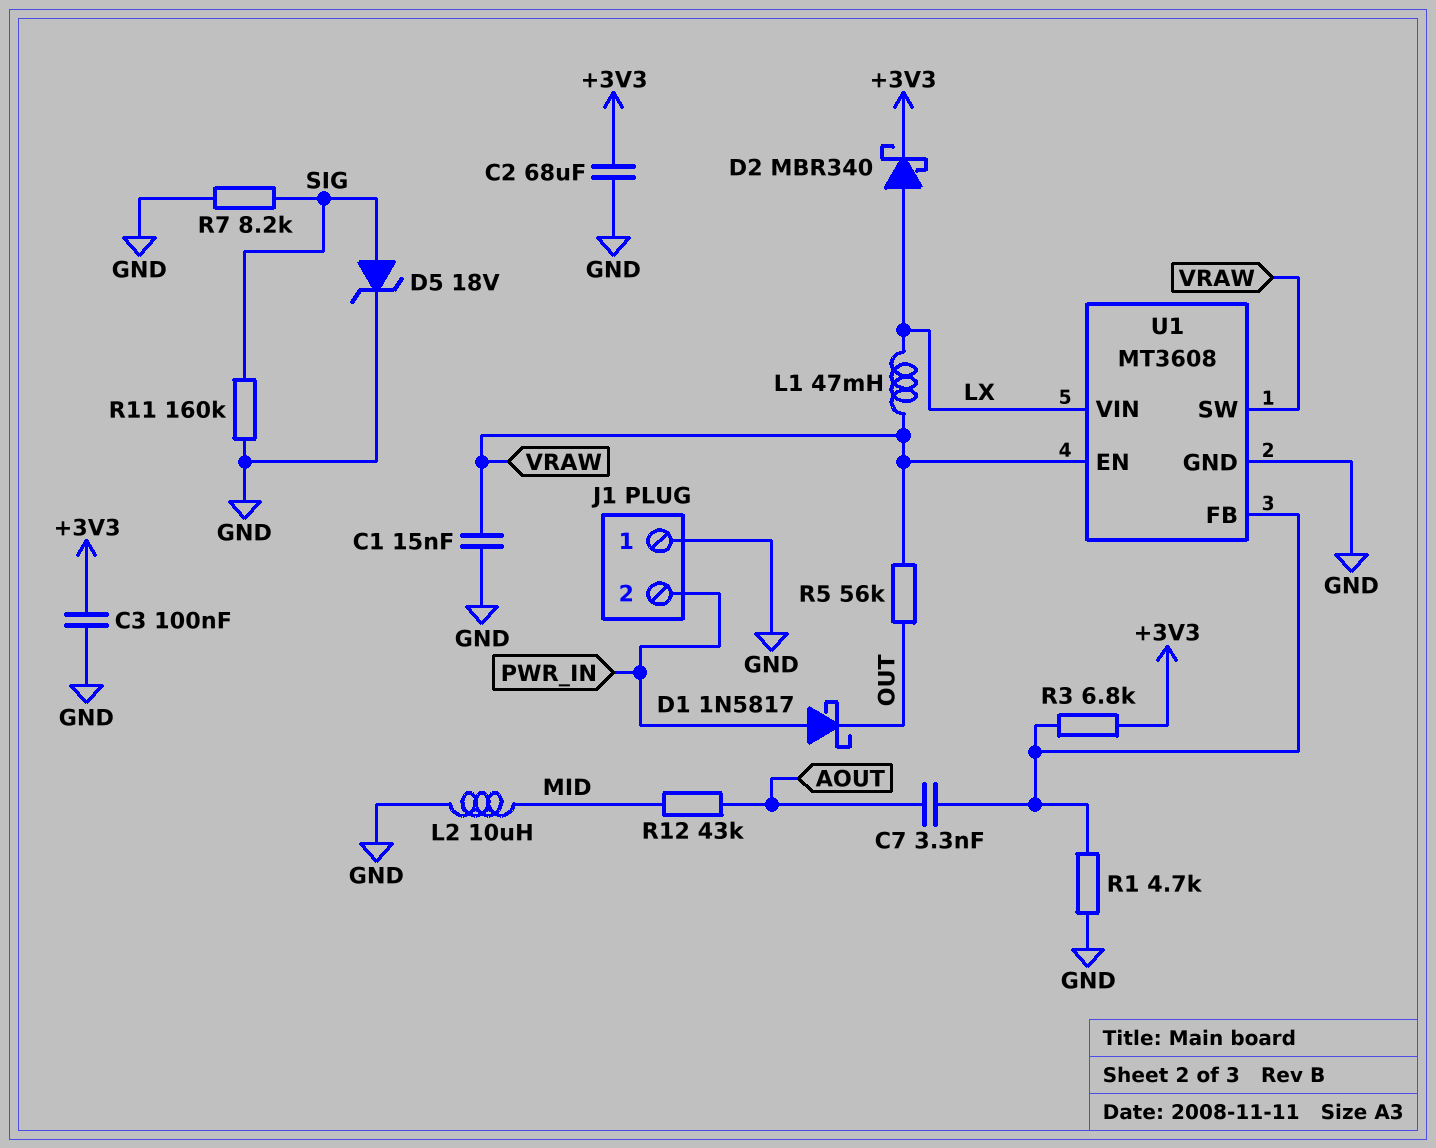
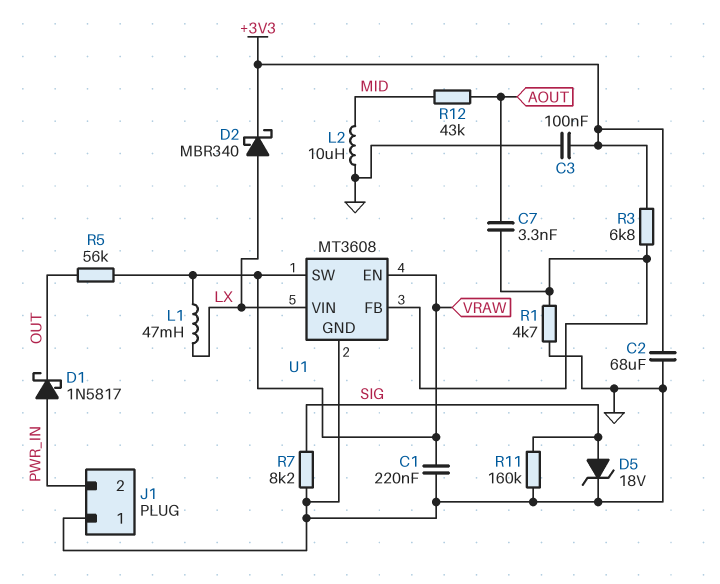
C1: 15nF (GND, VRAW) -> 220nF (GND, VRAW)

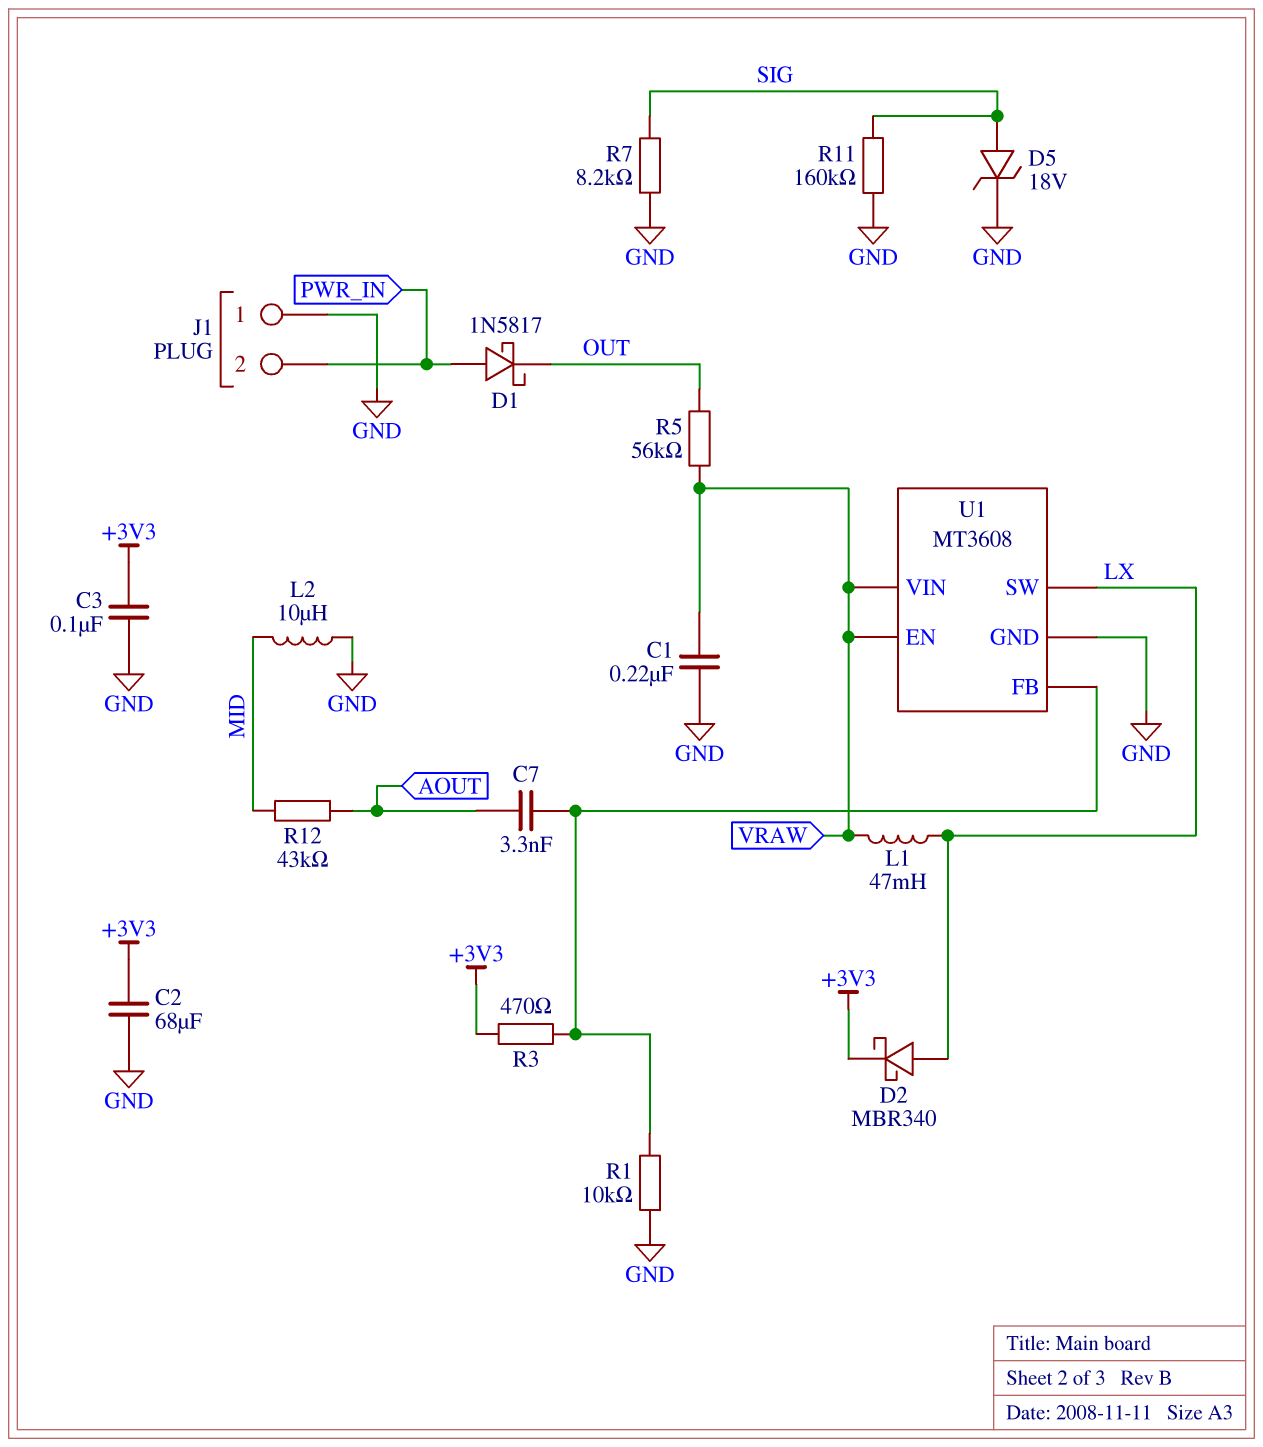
R1: 4.7k (GND, U1/FB) -> 10k (GND, U1/FB)
R3: 6.8k (+3V3, U1/FB) -> 470 (+3V3, U1/FB)
U1 pin SW: VRAW -> LX
U1 pin VIN: LX -> VRAW

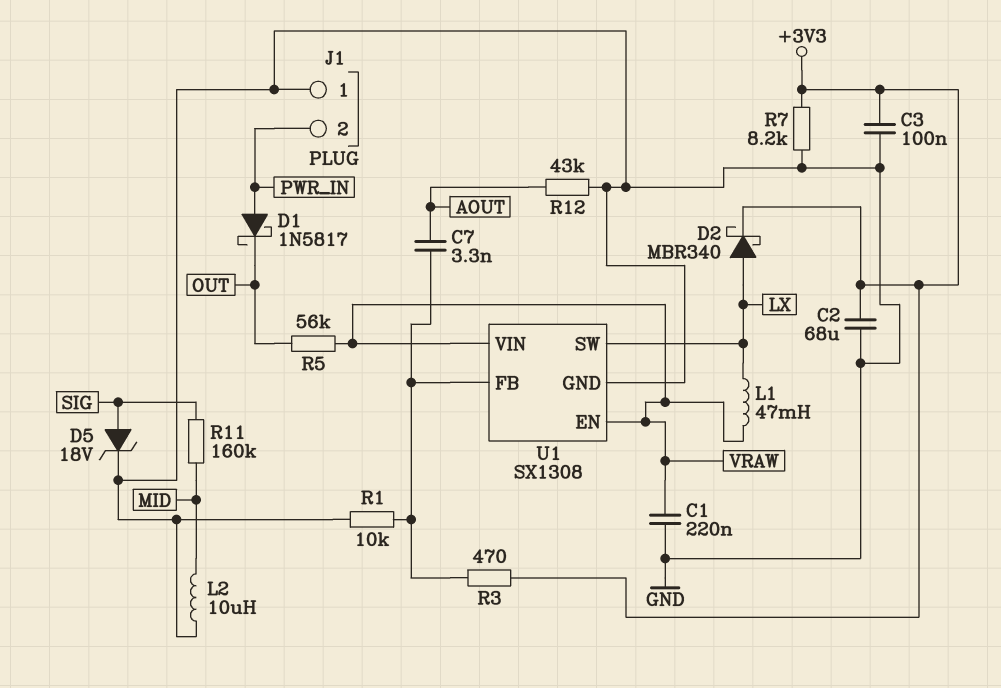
R7: 8.2k (GND, SIG) -> 8.2k (+3V3, GND)
R11: 160k (GND, SIG) -> 160k (MID, SIG)
R12: 43k (AOUT, MID) -> 43k (AOUT, GND)
U1: MT3608 -> SX1308

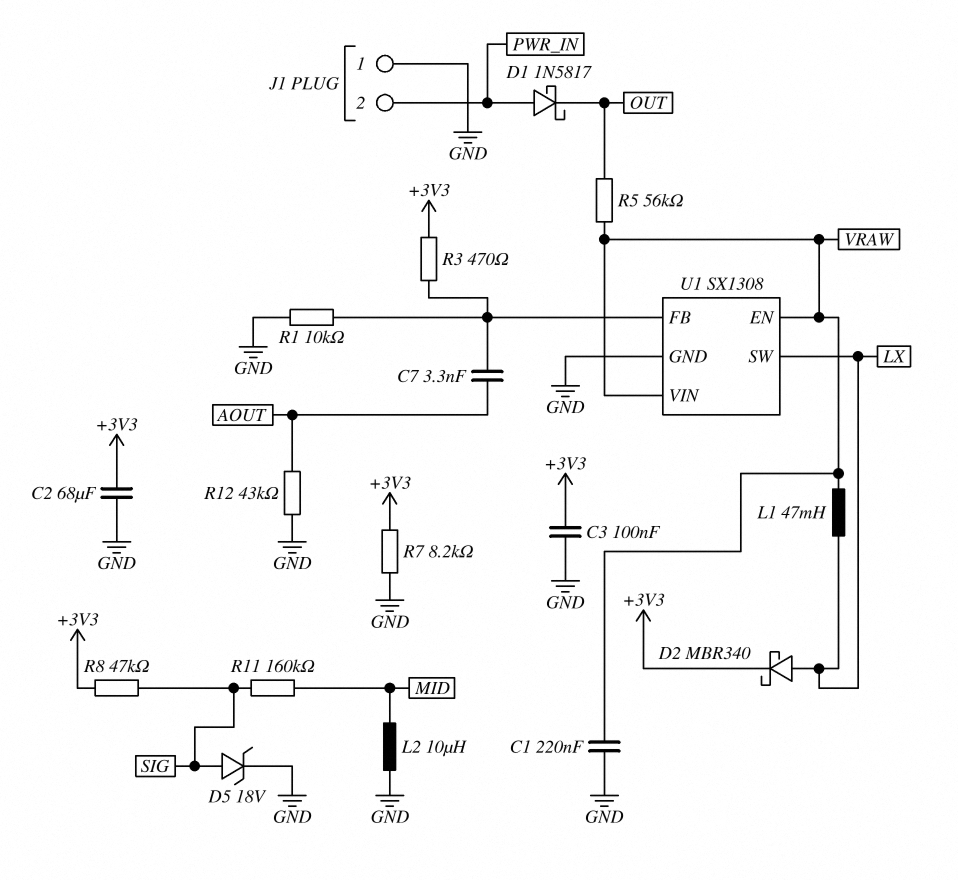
R8: none -> 47k (+3V3, SIG)

